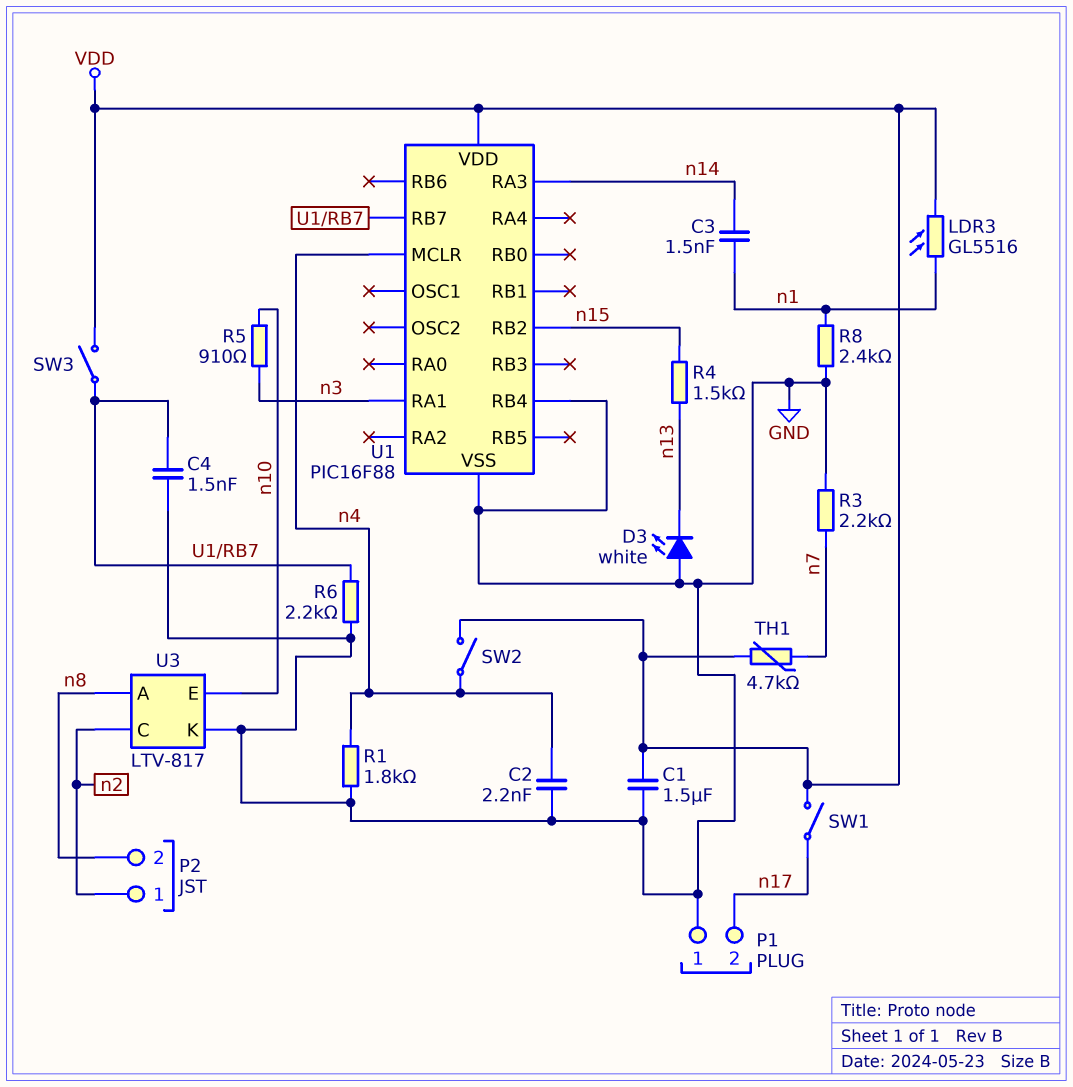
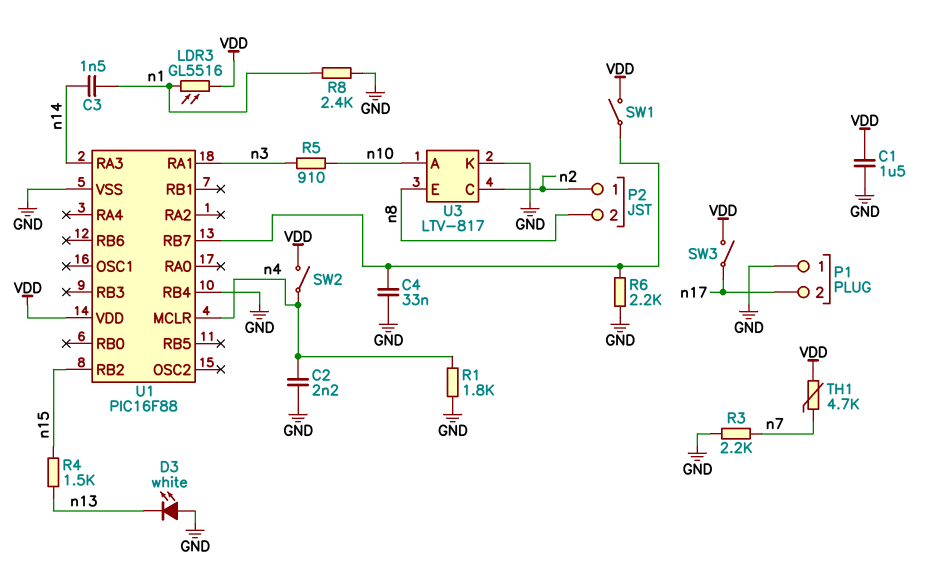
C4: 1.5nF (GND, U1/RB7) -> 33nF (GND, U1/RB7)
SW1: switch (VDD, n17) -> switch (U1/RB7, VDD)
SW3: switch (U1/RB7, VDD) -> switch (VDD, n17)
U3 pin A: n8 -> n10
U3 pin E: n10 -> n8

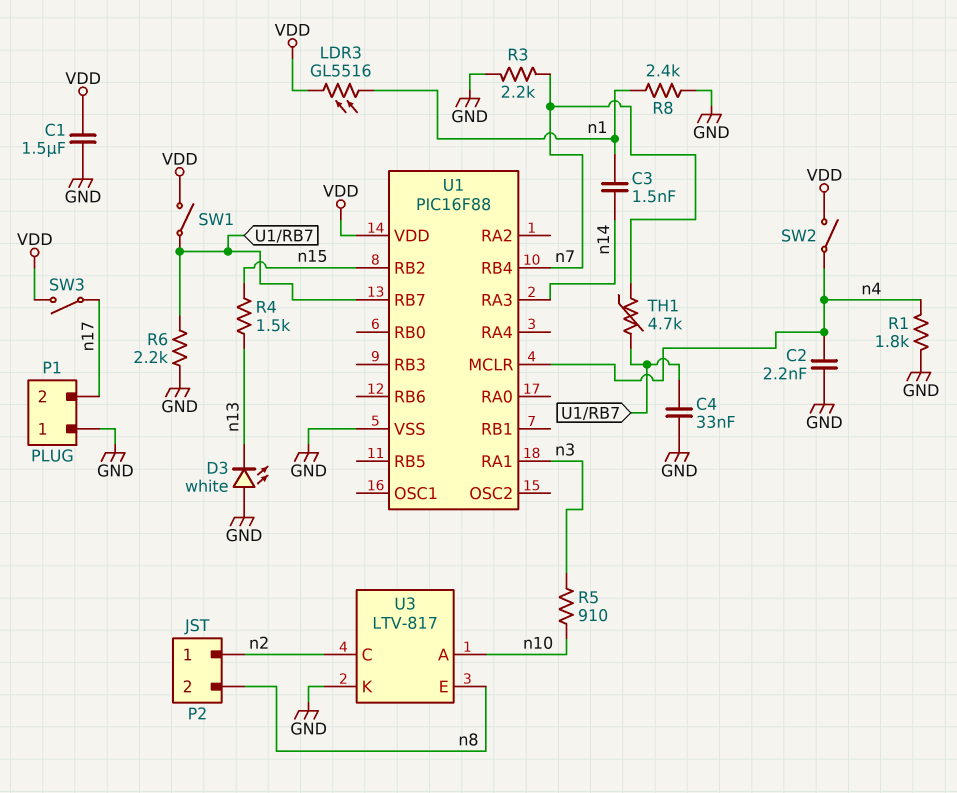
TH1: 4.7k (VDD, n7) -> 4.7k (U1/RB7, n7)
U1 pin RB4: GND -> n7

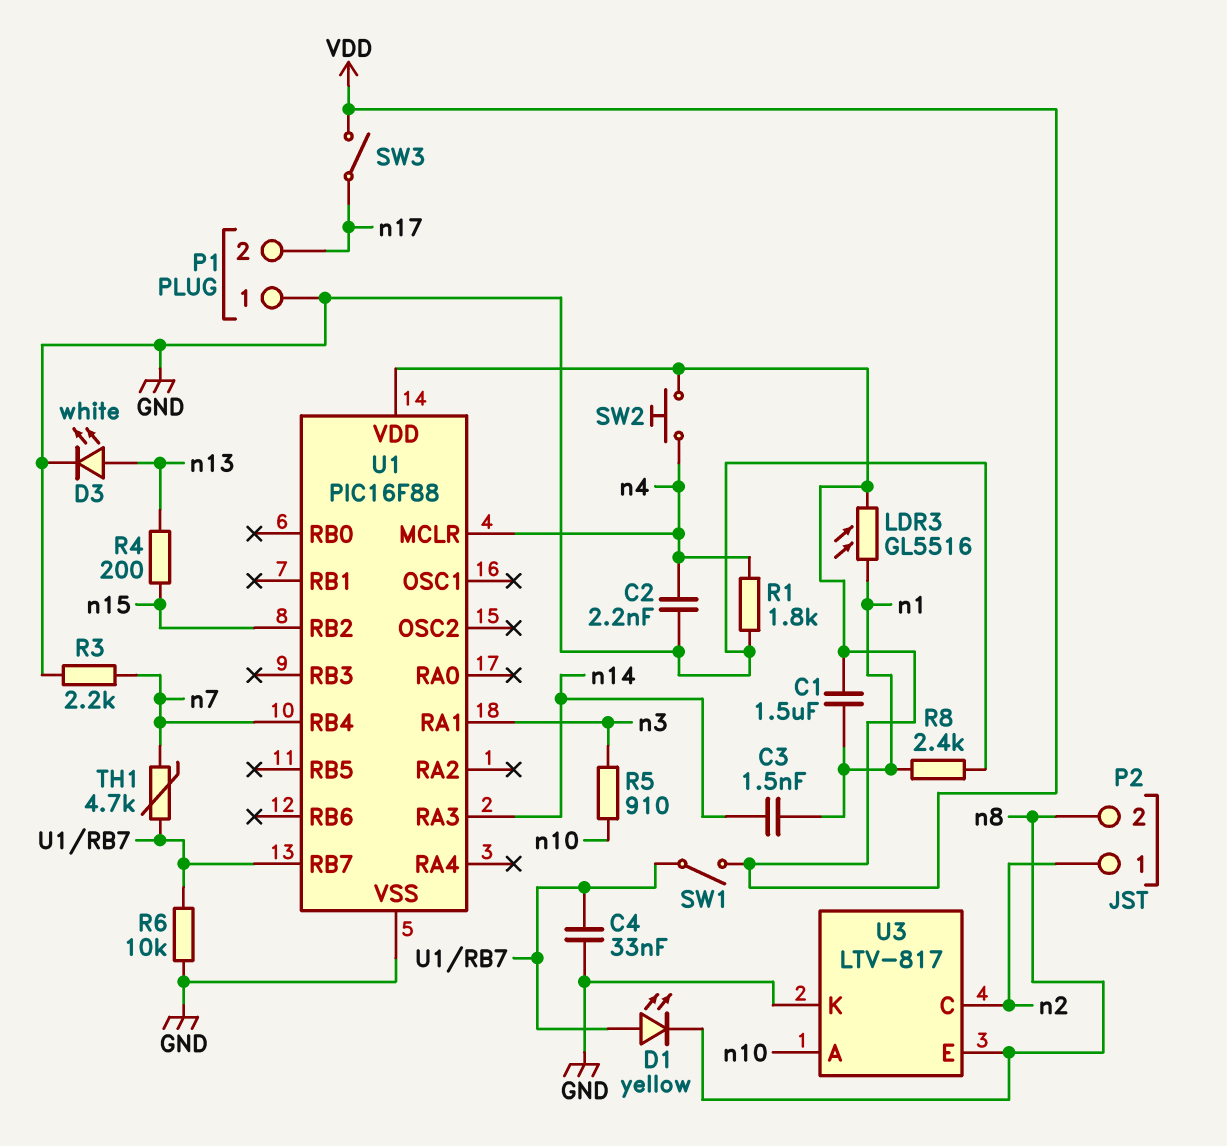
C1: 1.5uF (GND, VDD) -> 1.5uF (VDD, n1)
D1: none -> LED yellow (A U1/RB7, K n8)
D3: LED white (A GND, K n13) -> LED white (A n13, K GND)
R4: 1.5k (n13, n15) -> 200 (n13, n15)
R6: 2.2k (GND, U1/RB7) -> 10k (GND, U1/RB7)
SW2: switch (VDD, n4) -> button (VDD, n4)

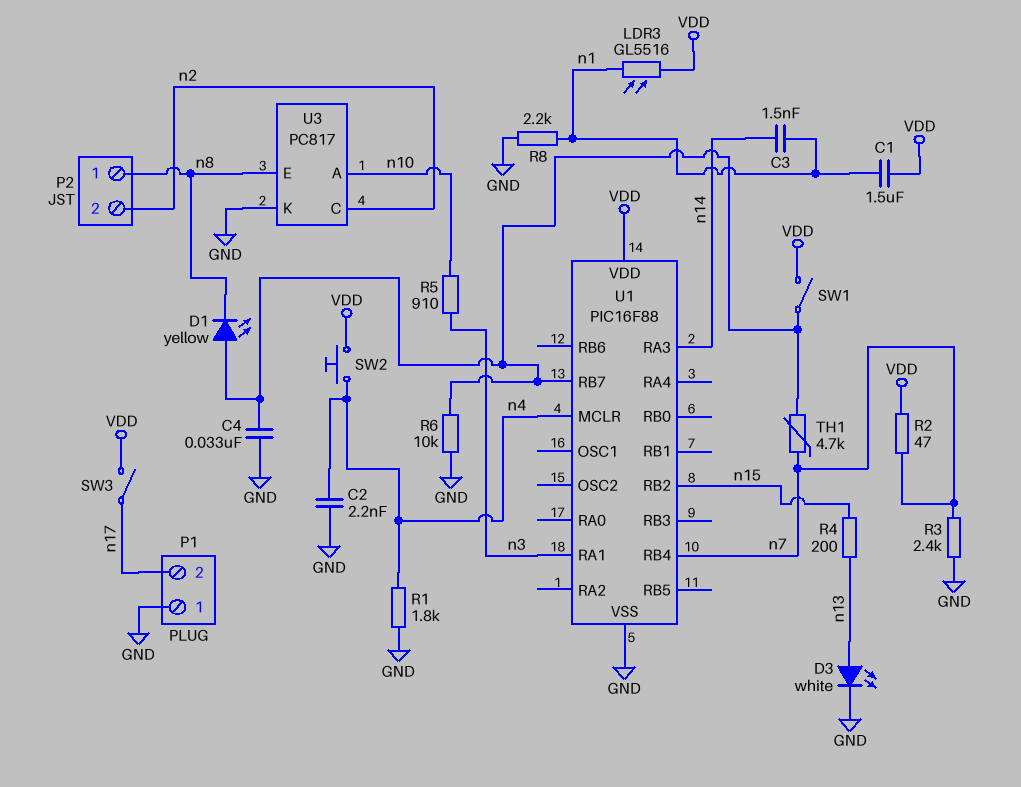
P2 pin 1: n2 -> n8
P2 pin 2: n8 -> n2
R2: none -> 47 (VDD, n7)
R3: 2.2k (GND, n7) -> 2.4k (GND, n7)
R8: 2.4k (GND, n1) -> 2.2k (GND, n1)
U3: LTV-817 -> PC817

